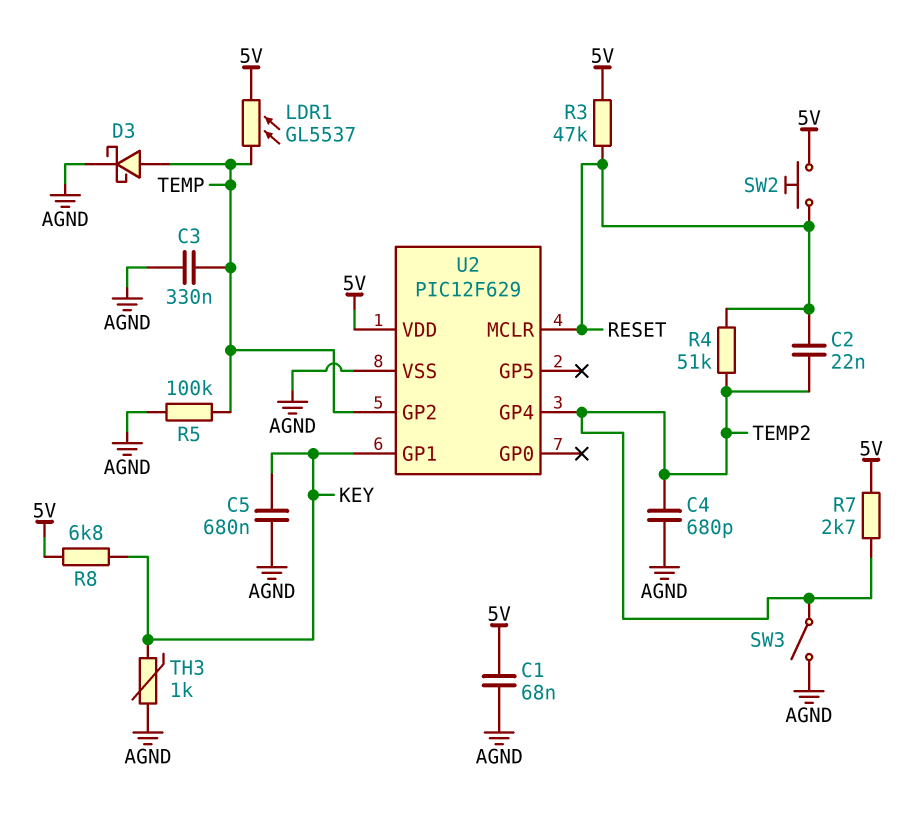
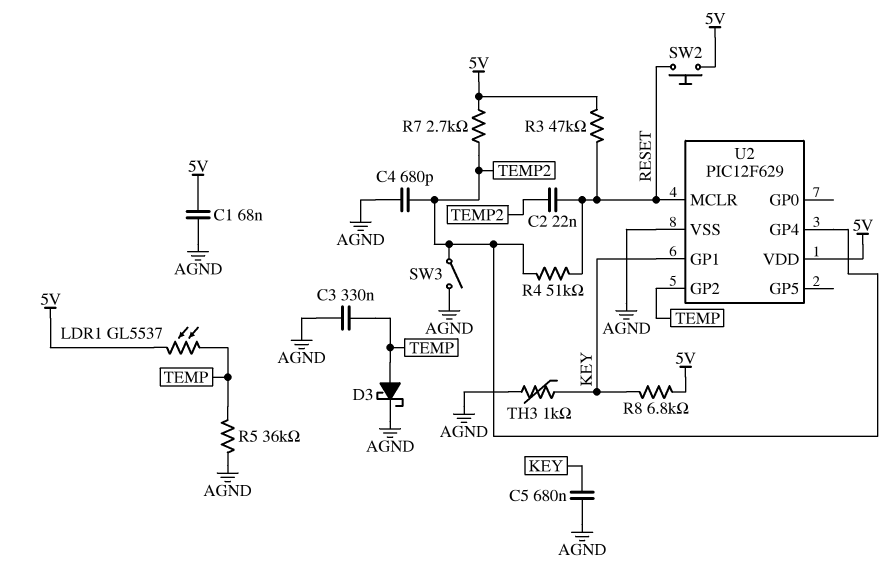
R5: 100k (AGND, TEMP) -> 36k (AGND, TEMP)

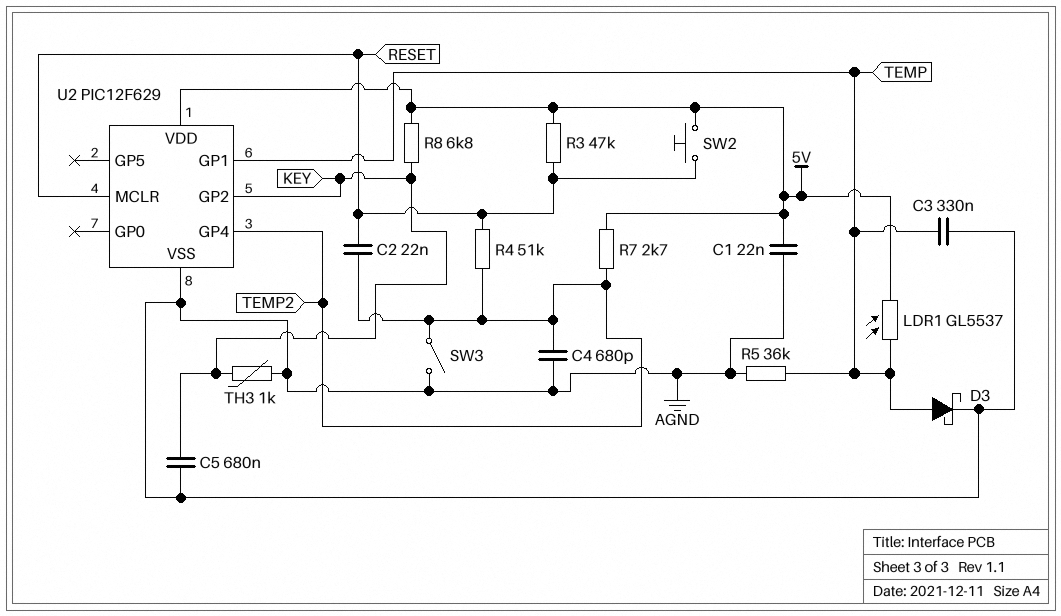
C1: 68nF (5V, AGND) -> 22nF (5V, AGND)
U2 pin GP1: KEY -> TEMP
U2 pin GP2: TEMP -> KEY

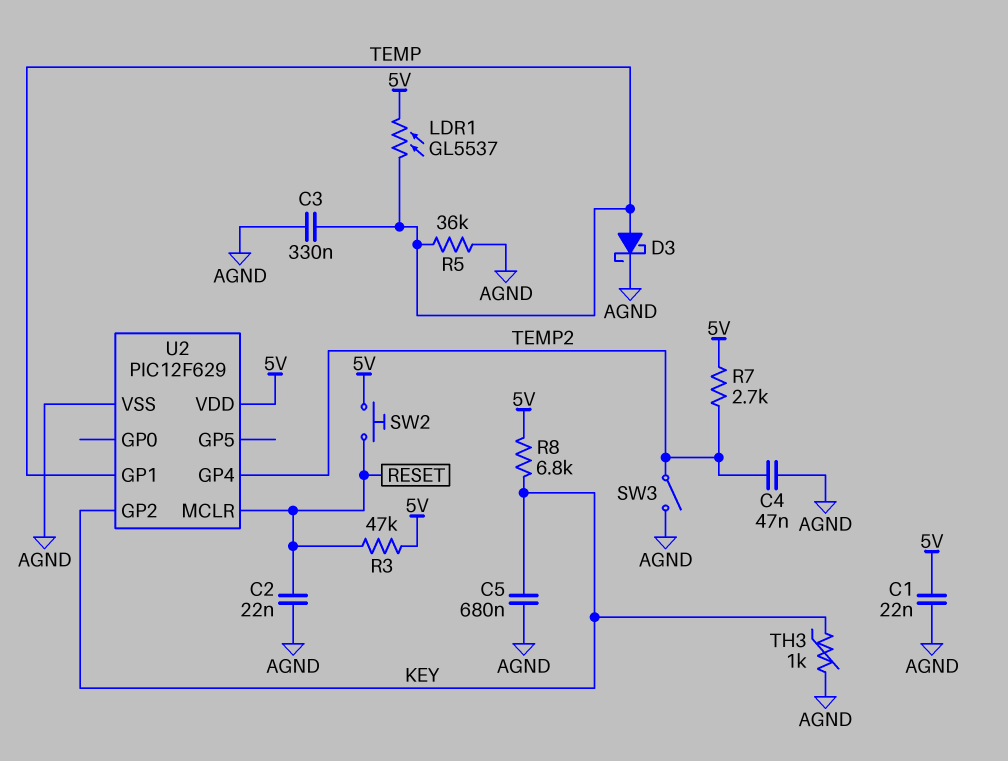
C2: 22nF (RESET, TEMP2) -> 22nF (AGND, RESET)
C4: 680pF (AGND, TEMP2) -> 47nF (AGND, TEMP2)
R4: 51k (RESET, TEMP2) -> none

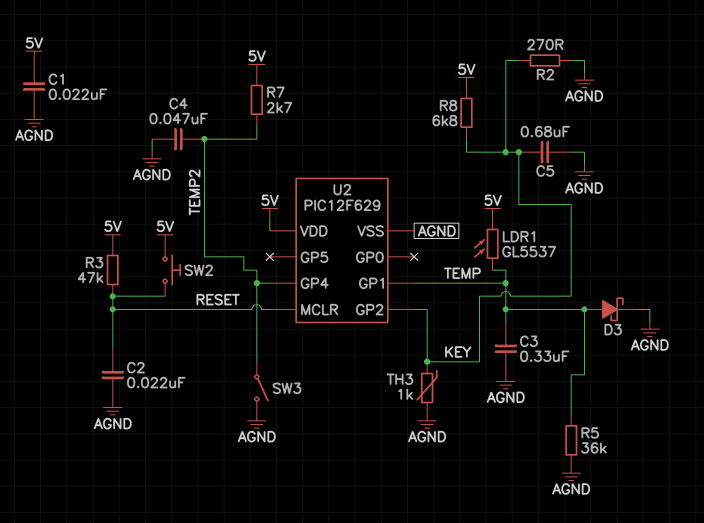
R2: none -> 270 (AGND, KEY)

